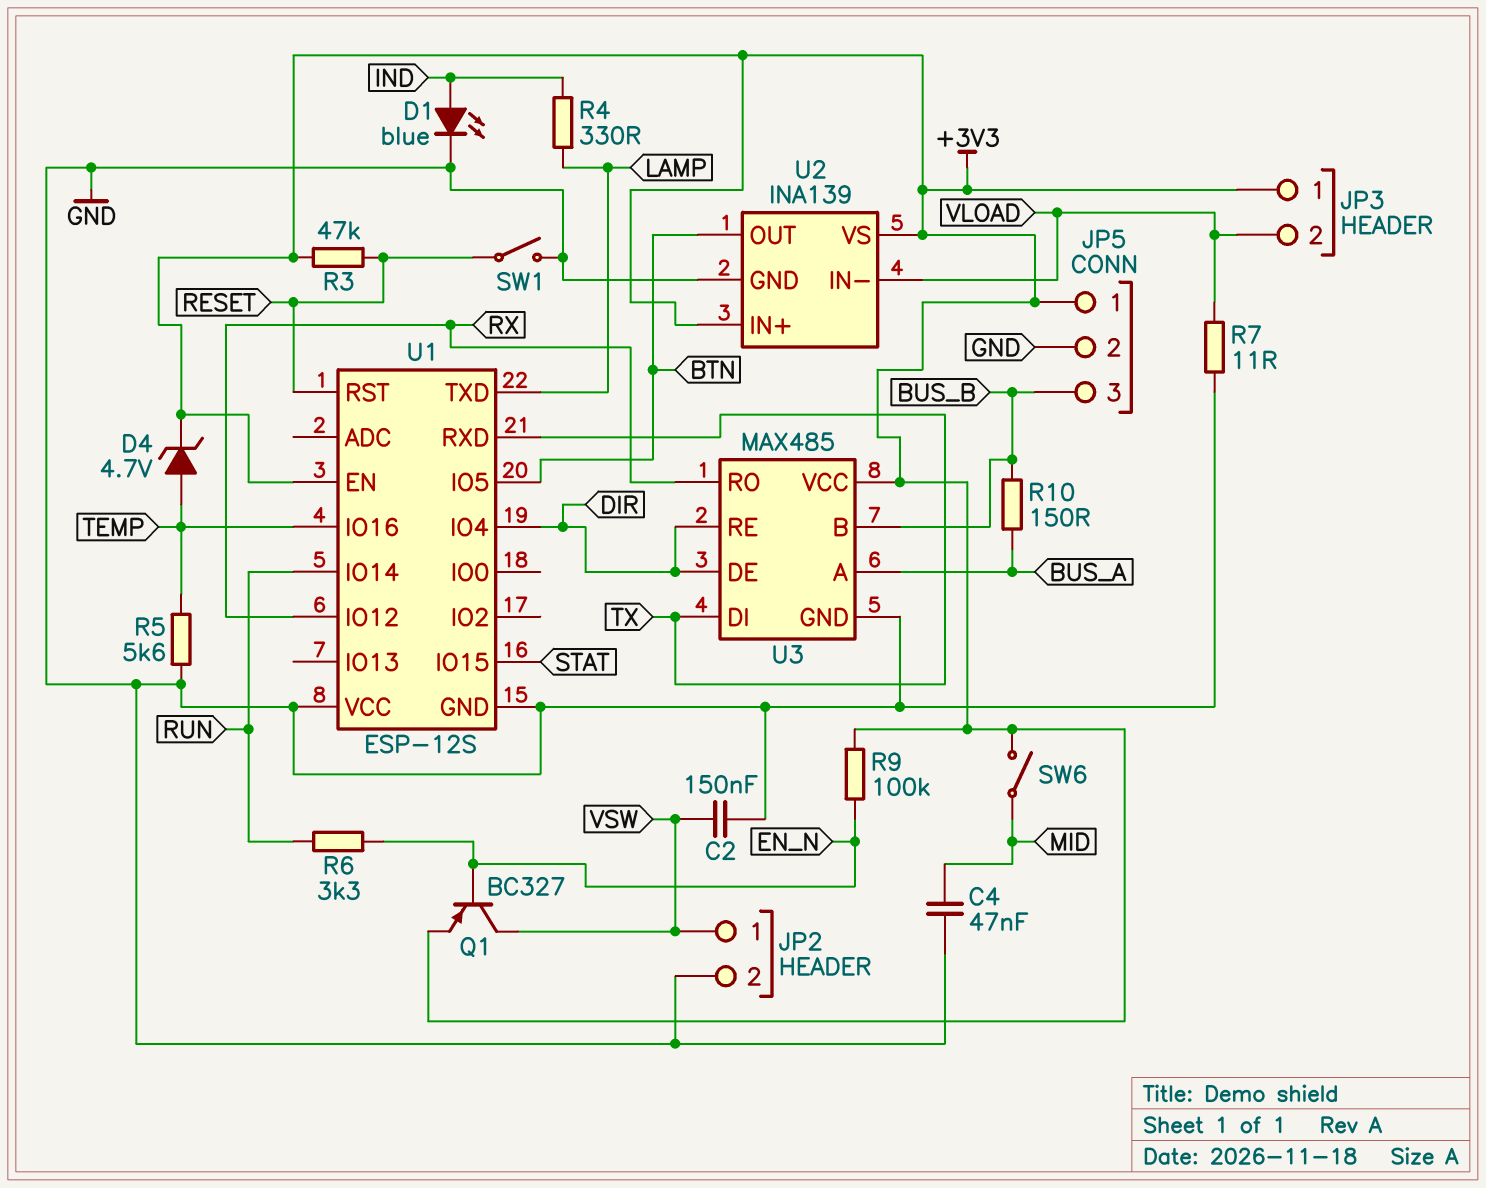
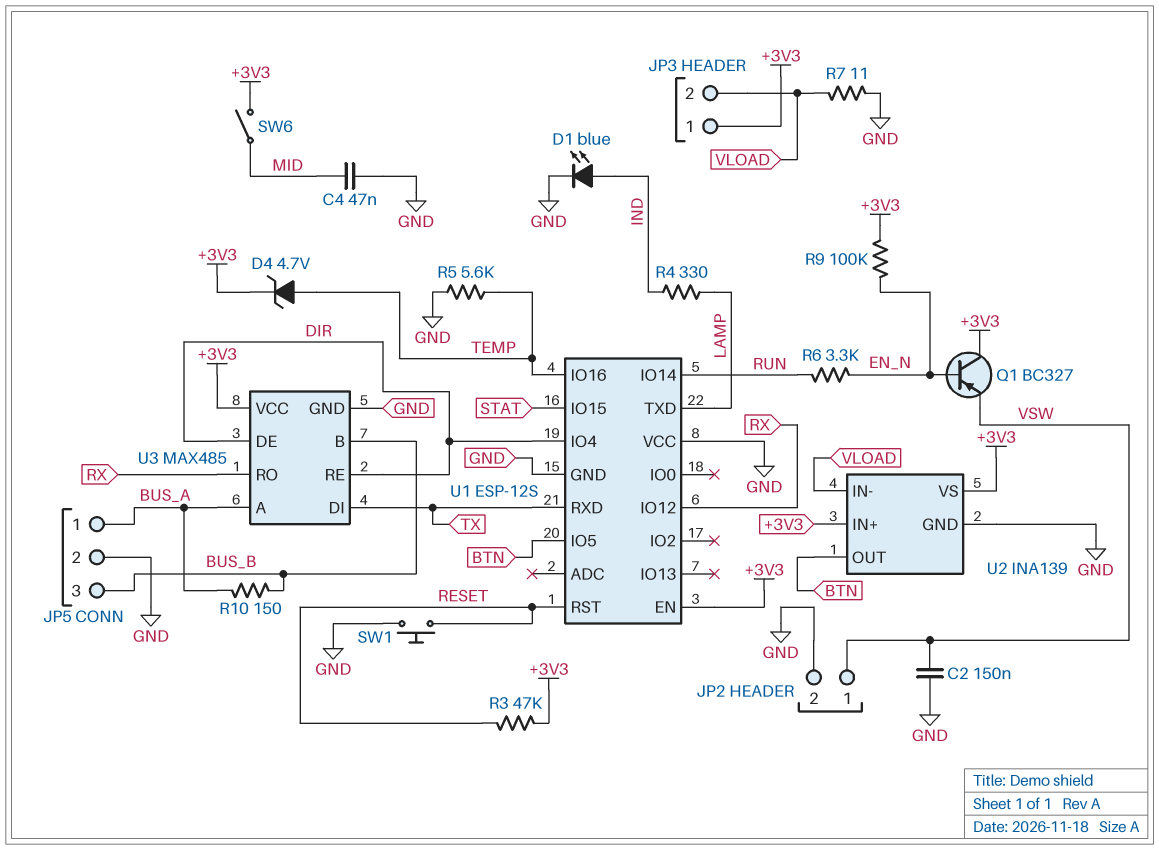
JP5 pin 1: +3V3 -> BUS_A
Q1: PNP BC327 (B EN_N, C VSW, E +3V3) -> PNP BC327 (B EN_N, C +3V3, E VSW)
SW1: switch (GND, RESET) -> button (GND, RESET)

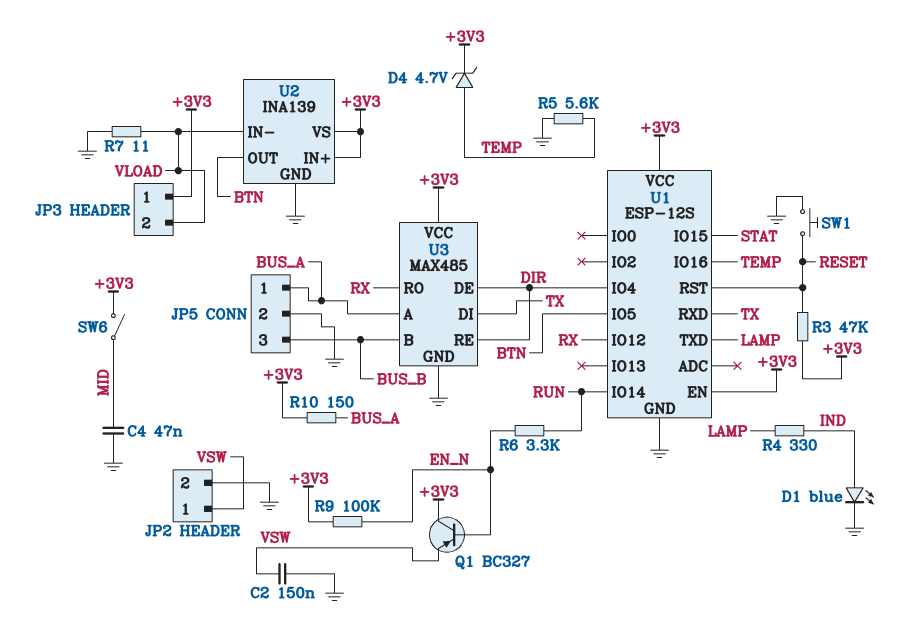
R10: 150 (BUS_A, BUS_B) -> 150 (+3V3, BUS_A)
U1 pin VCC: GND -> +3V3

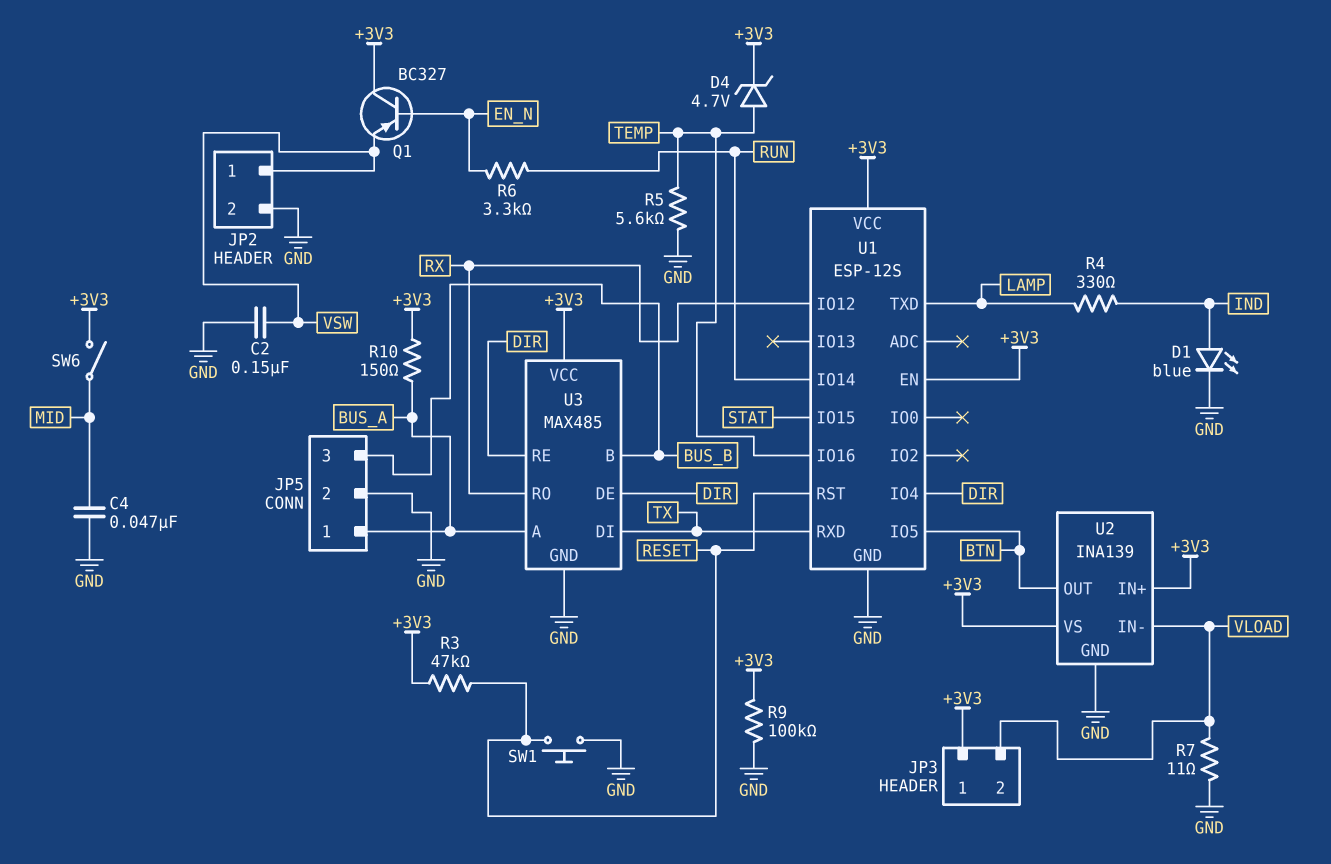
R9: 100k (+3V3, EN_N) -> 100k (+3V3, GND)

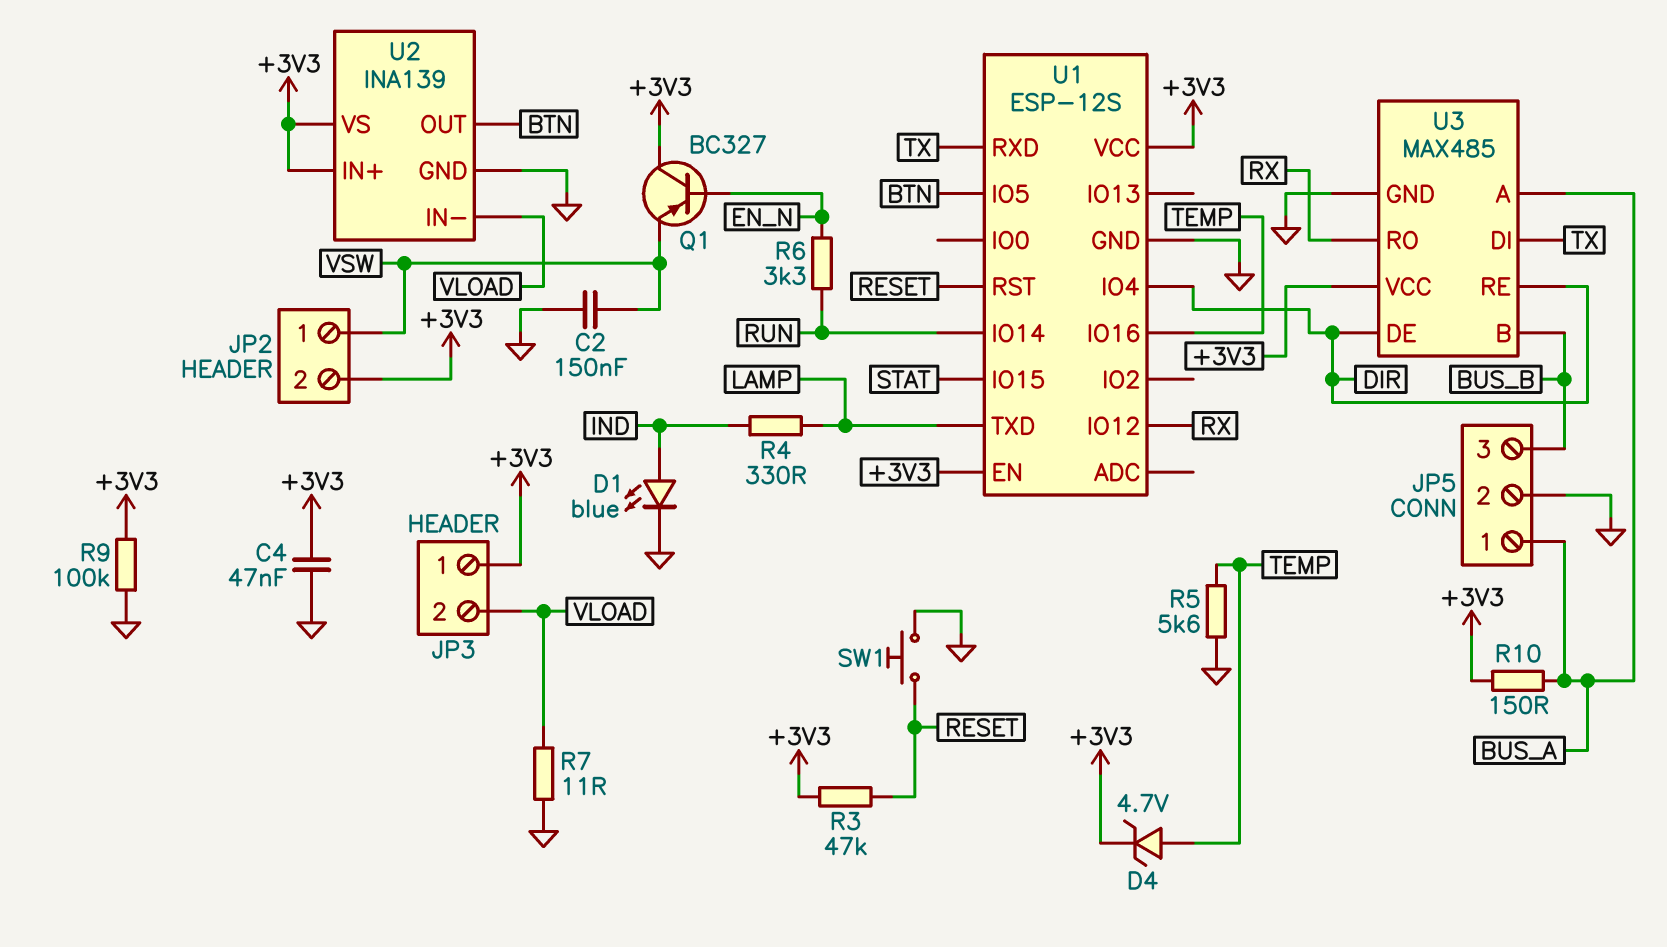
C4: 47nF (GND, MID) -> 47nF (+3V3, GND)
JP2 pin 2: GND -> +3V3
SW6: switch (+3V3, MID) -> none

